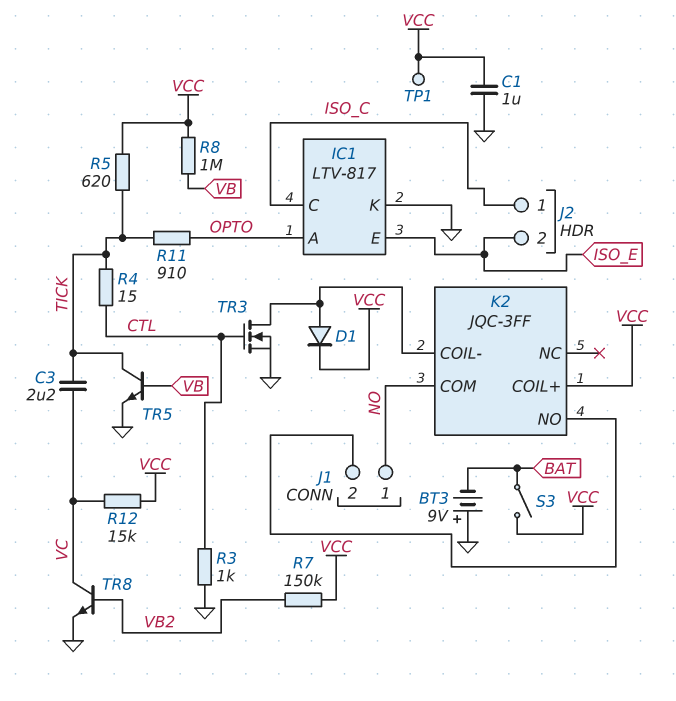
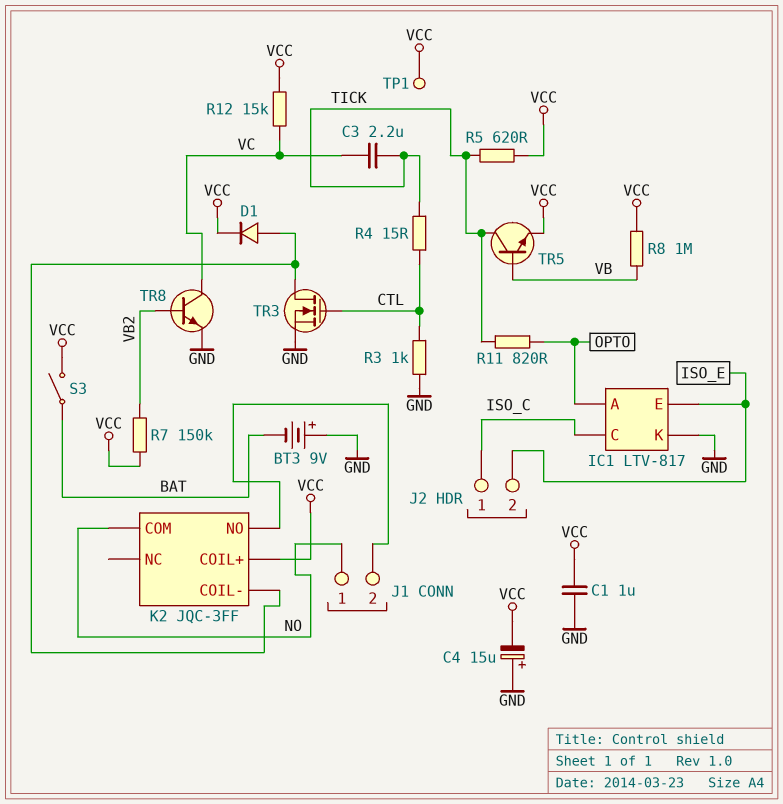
C4: none -> 15uF (plus GND, minus VCC)
R11: 910 (OPTO, TICK) -> 820 (OPTO, TICK)
TR5: NPN (B VB, C TICK, E GND) -> NPN (B VB, C TICK, E VCC)

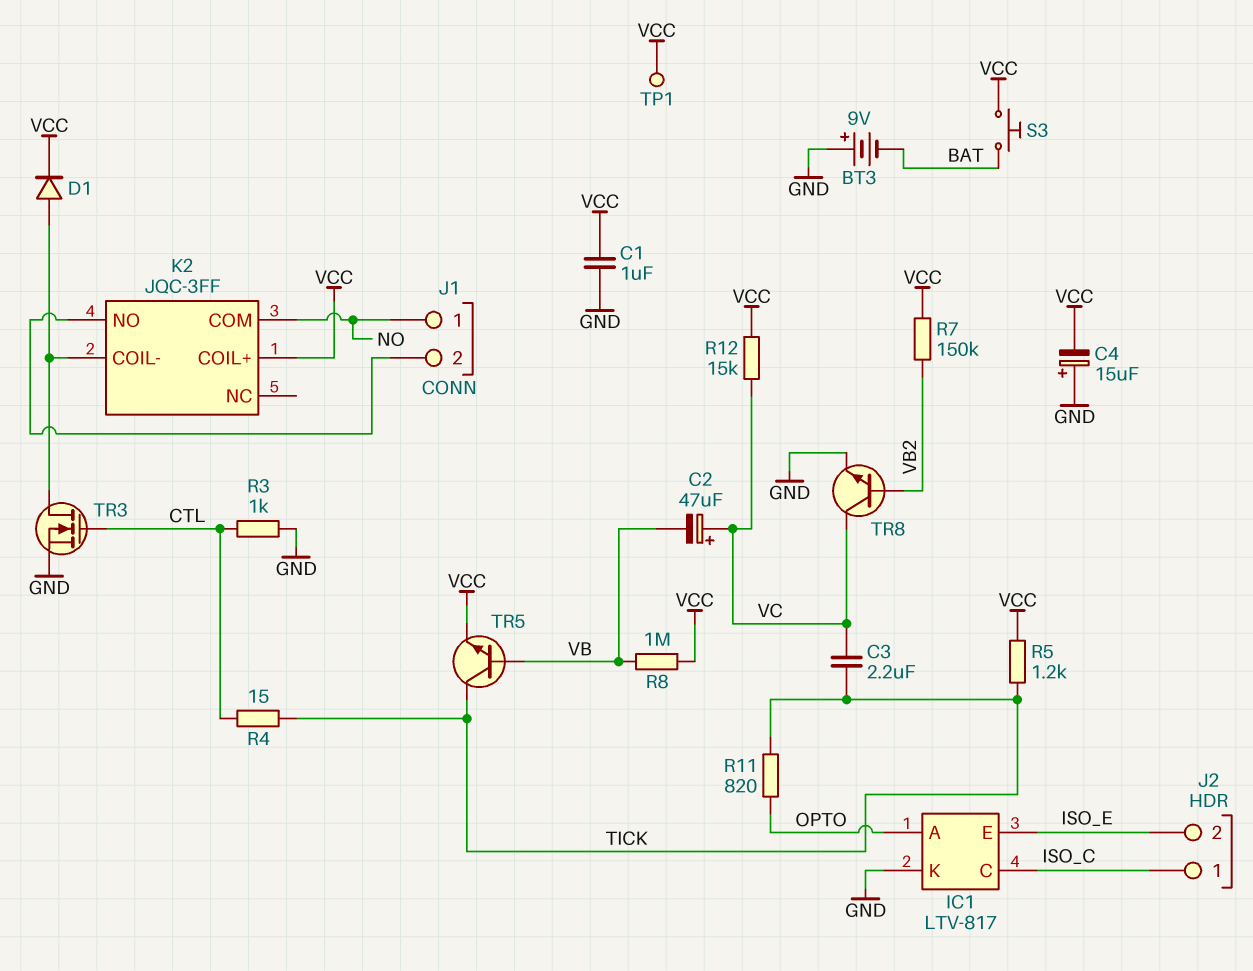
C2: none -> 47uF (plus VC, minus VB)
R5: 620 (TICK, VCC) -> 1.2k (TICK, VCC)
S3: switch (BAT, VCC) -> button (BAT, VCC)

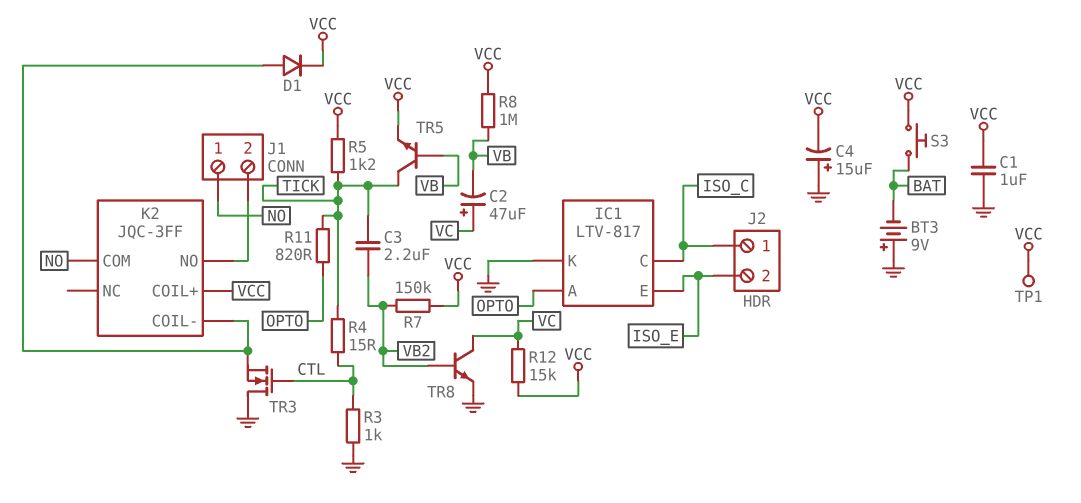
C3: 2.2uF (TICK, VC) -> 2.2uF (TICK, VB2)
TR3: NMOS (G CTL, D K2/COIL-, S GND) -> NMOS (G CTL, D GND, S K2/COIL-)

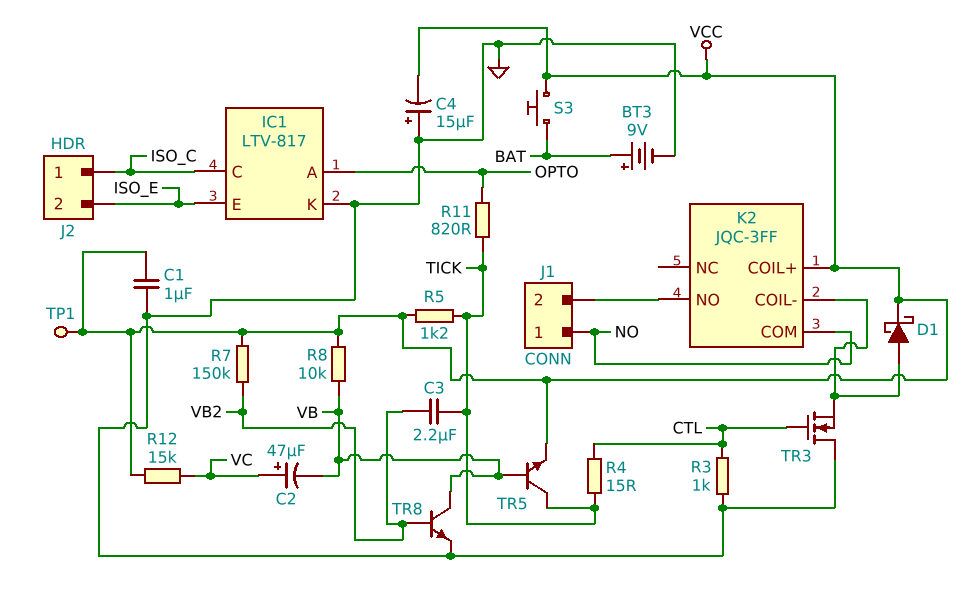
BT3: 9V (plus GND, minus BAT) -> 9V (plus BAT, minus GND)
D1: diode (A K2/COIL-, K VCC) -> schottky (A K2/COIL-, K VCC)
R8: 1M (VB, VCC) -> 10k (VB, VCC)
TR8: NPN (B VB2, C VC, E GND) -> NPN (B VB2, C VB, E GND)

